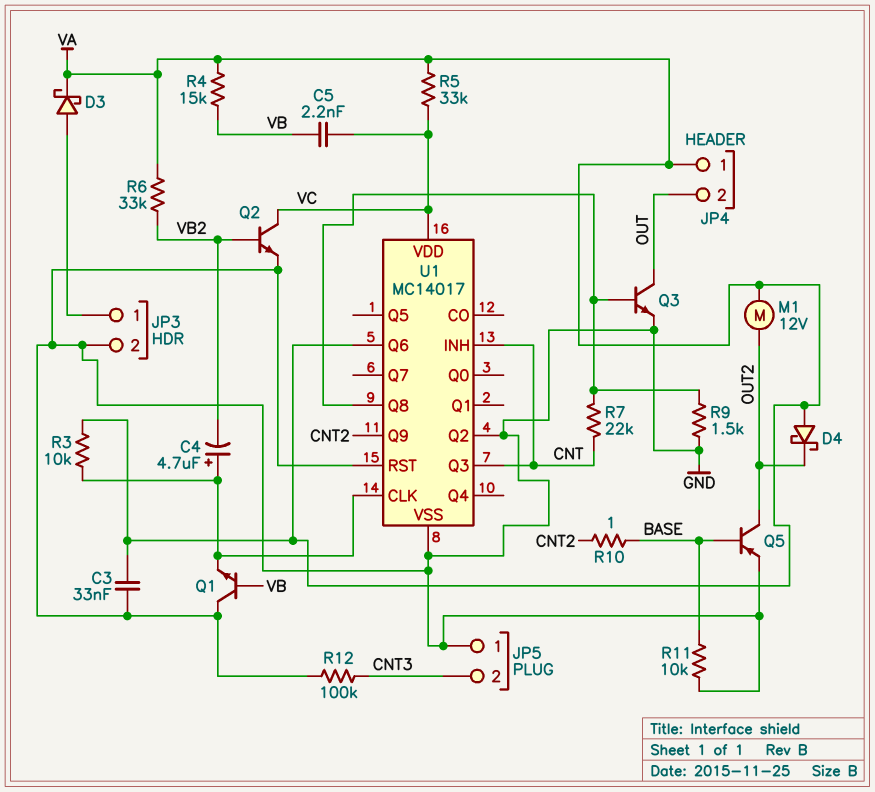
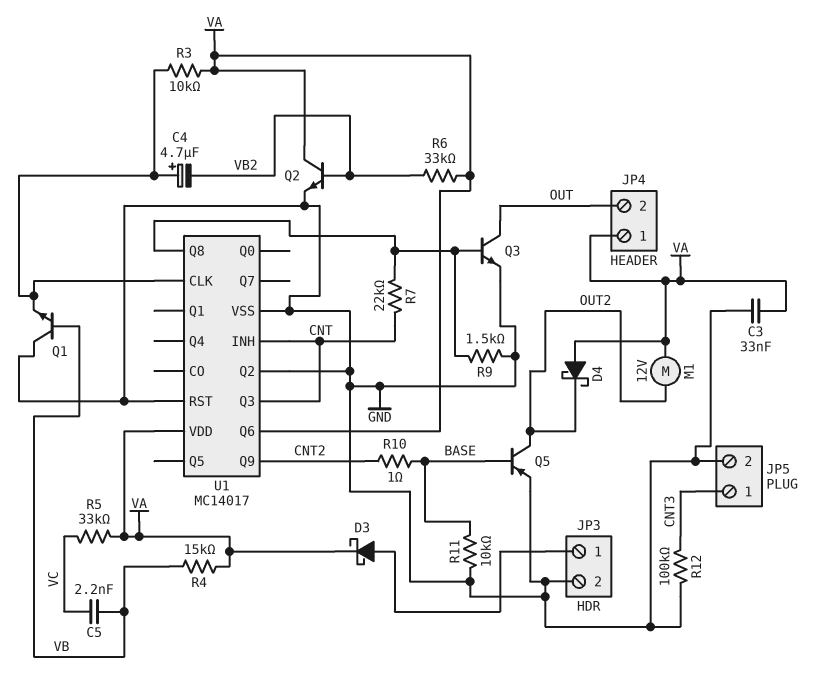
JP5 pin 1: GND -> CNT3
JP5 pin 2: CNT3 -> GND
Q2: NPN (B VB2, C VC, E GND) -> NPN (B VB2, C VA, E GND)
U1 pin VDD: VC -> VA

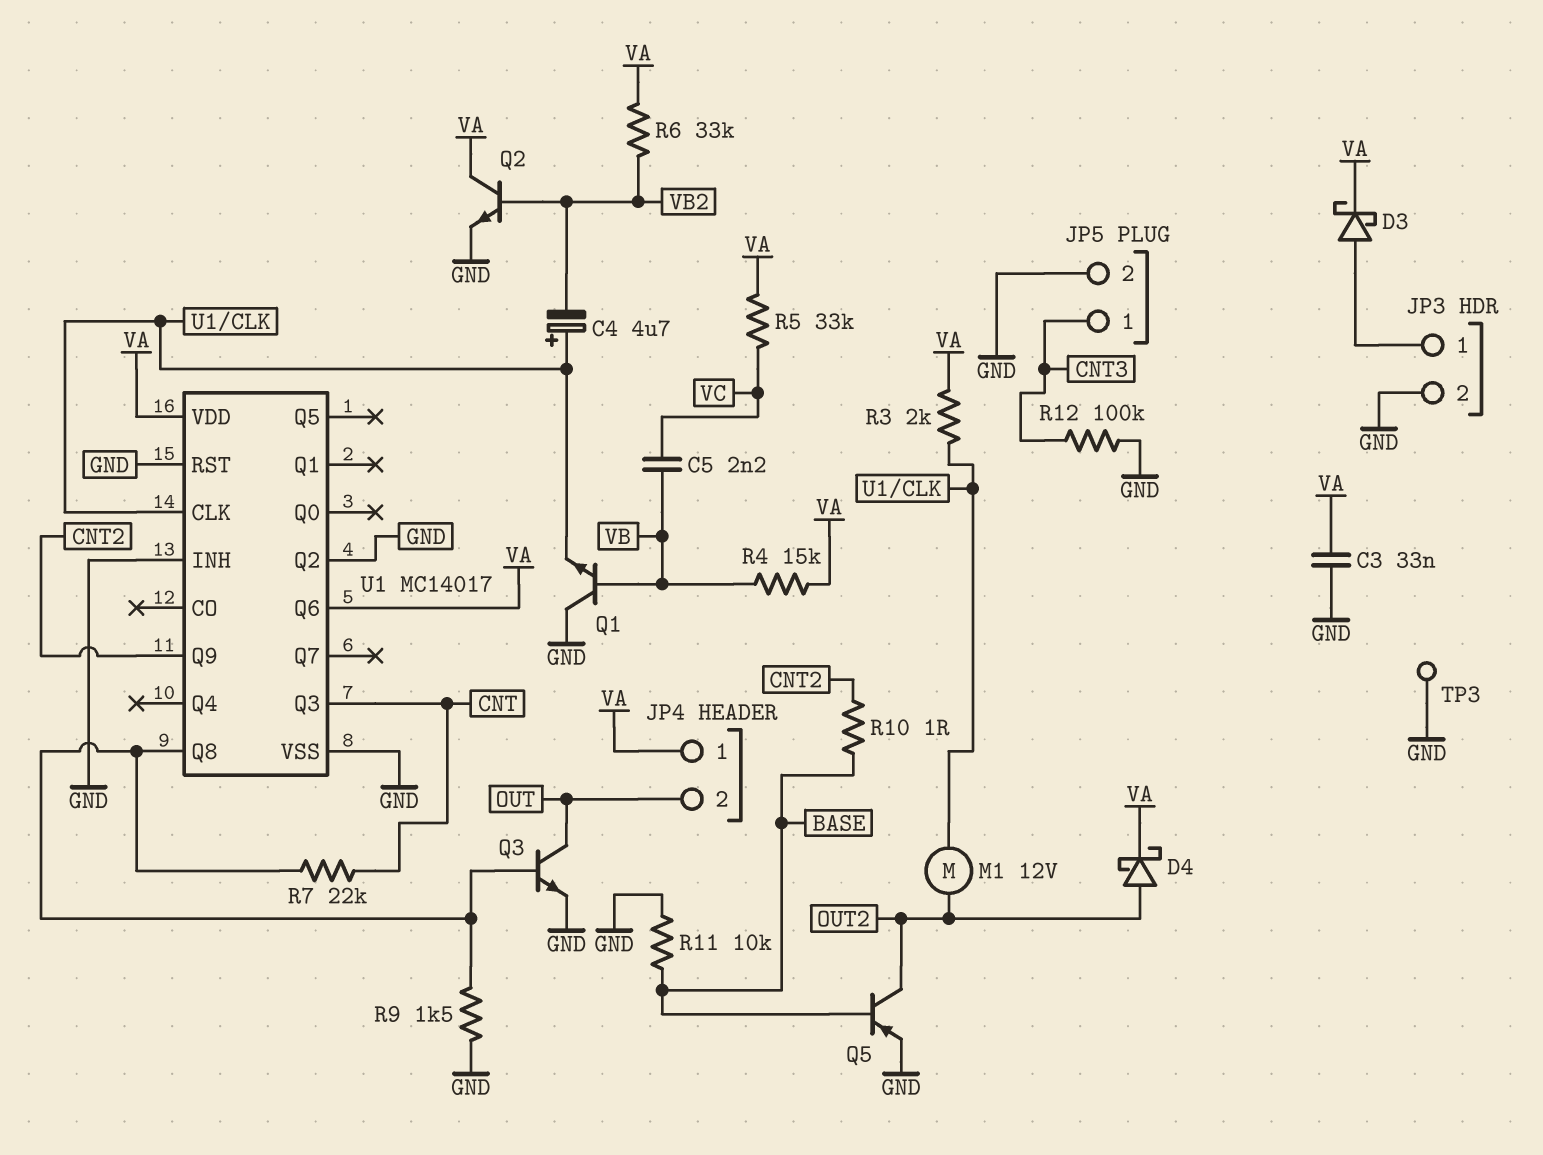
D4: schottky (A VA, K OUT2) -> schottky (A OUT2, K VA)
M1: motor 12V (OUT2, VA) -> motor 12V (OUT2, U1/CLK)
R3: 10k (U1/CLK, VA) -> 2k (U1/CLK, VA)
TP3: none -> test point (GND)
U1 pin INH: CNT -> GND

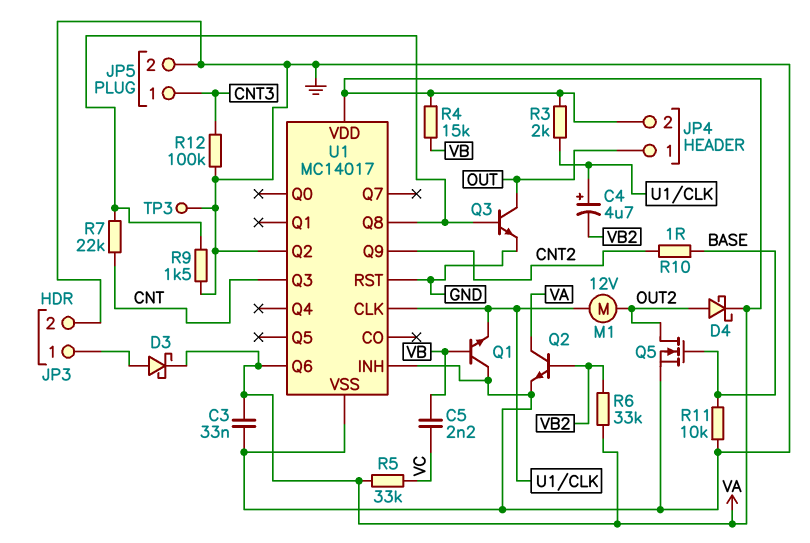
JP4 pin 1: VA -> OUT
JP4 pin 2: OUT -> VA
Q5: PNP (B BASE, C OUT2, E GND) -> NMOS (G BASE, D OUT2, S GND)

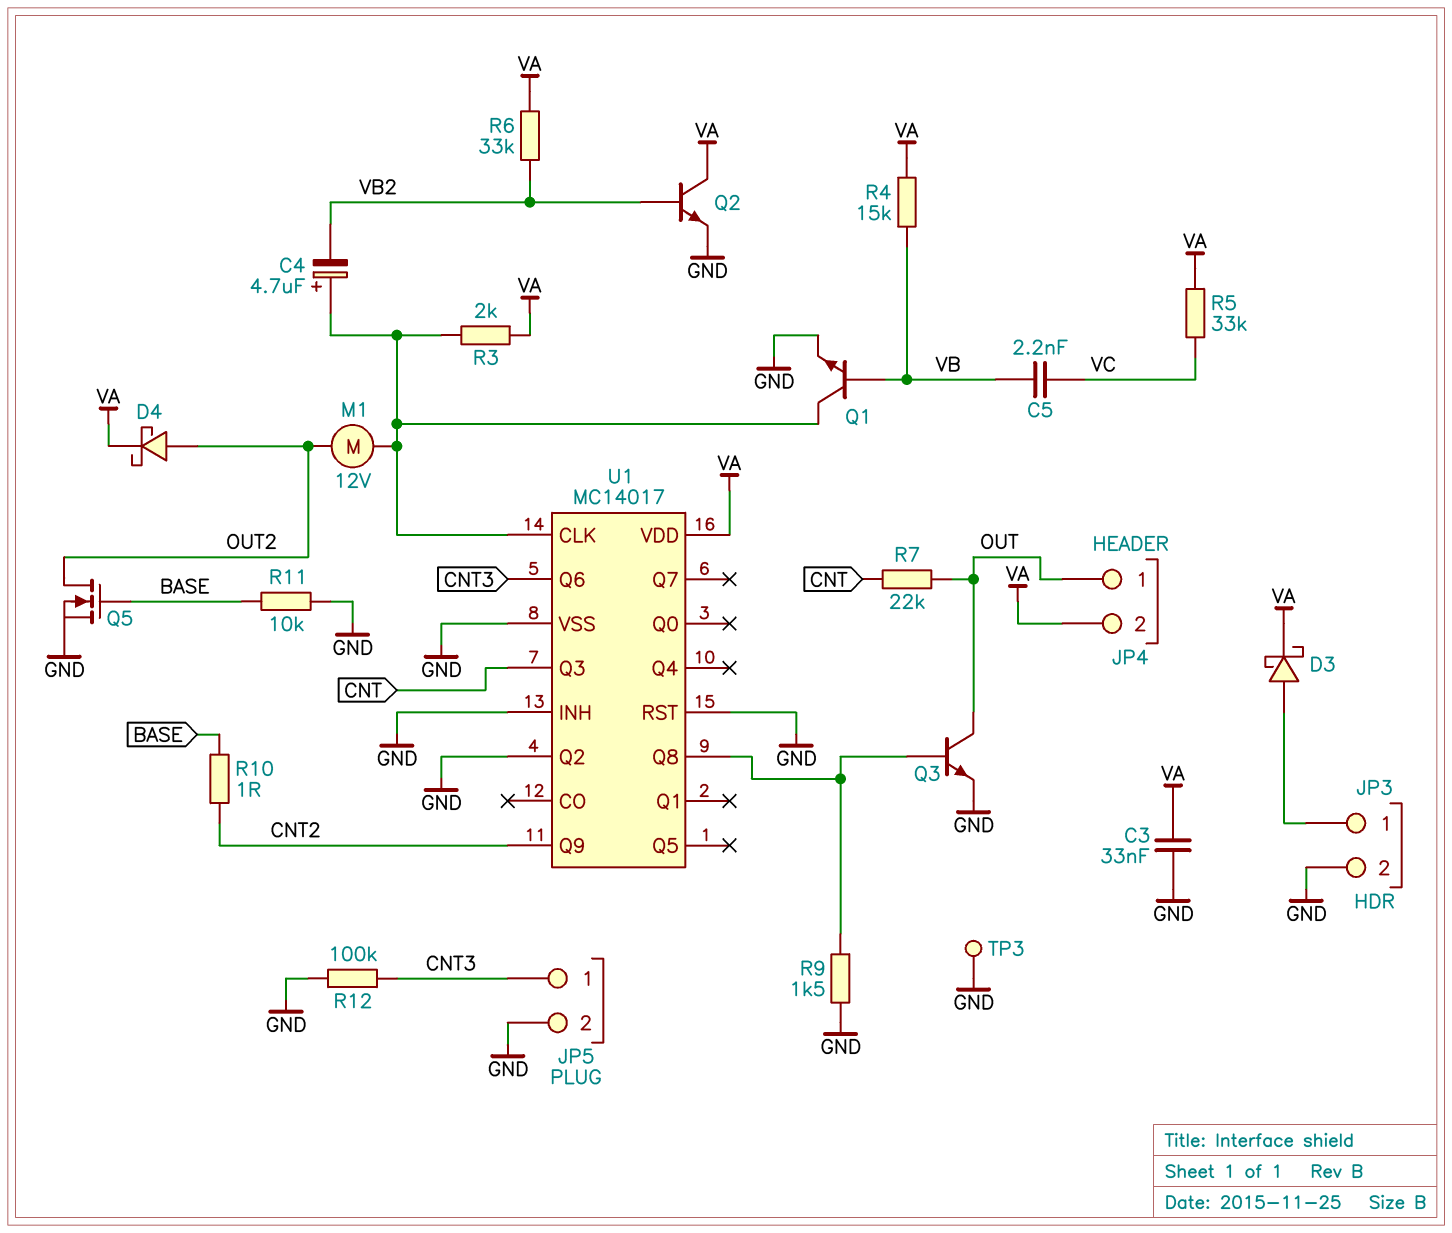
Q1: NPN (B VB, C GND, E U1/CLK) -> NPN (B VB, C U1/CLK, E GND)
R7: 22k (CNT, U1/Q8) -> 22k (CNT, OUT)
U1 pin Q6: VA -> CNT3

